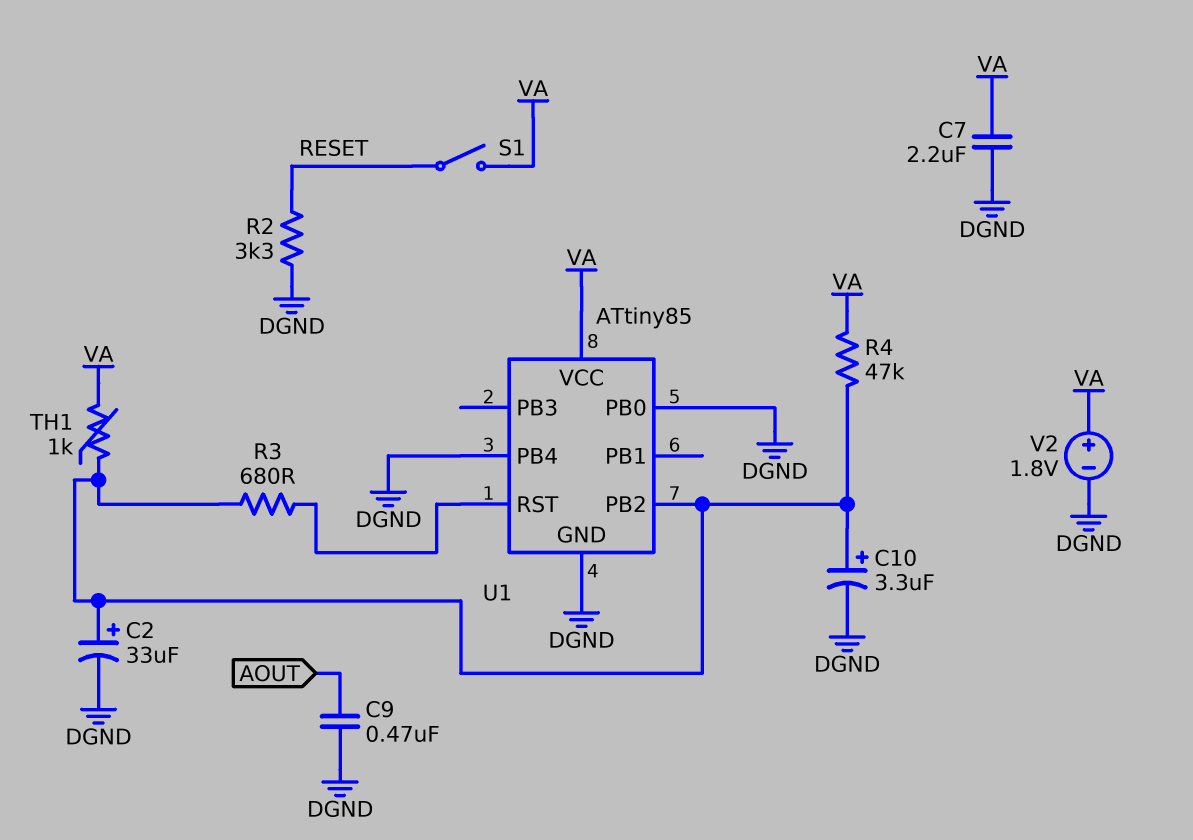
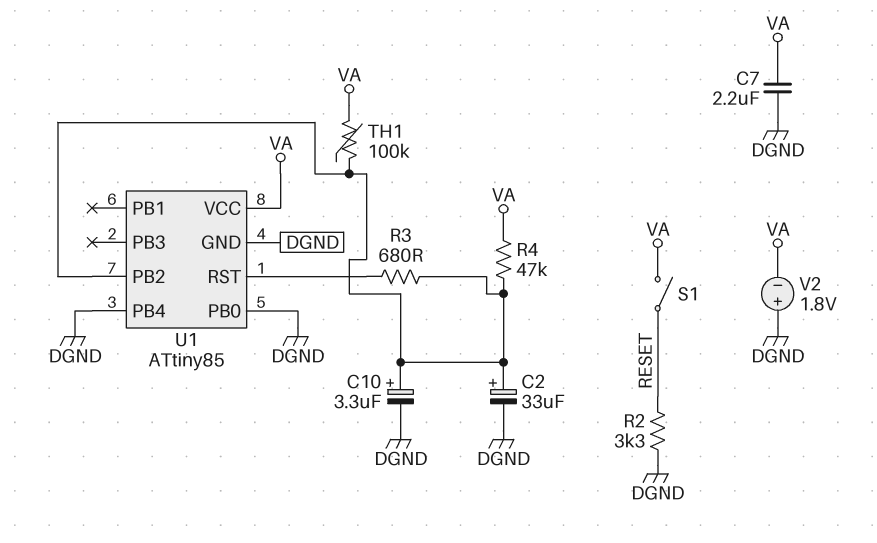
C9: 470nF (AOUT, DGND) -> none
TH1: 1k (U1/PB2, VA) -> 100k (U1/PB2, VA)
V2: 1.8V (plus VA, minus DGND) -> 1.8V (plus DGND, minus VA)

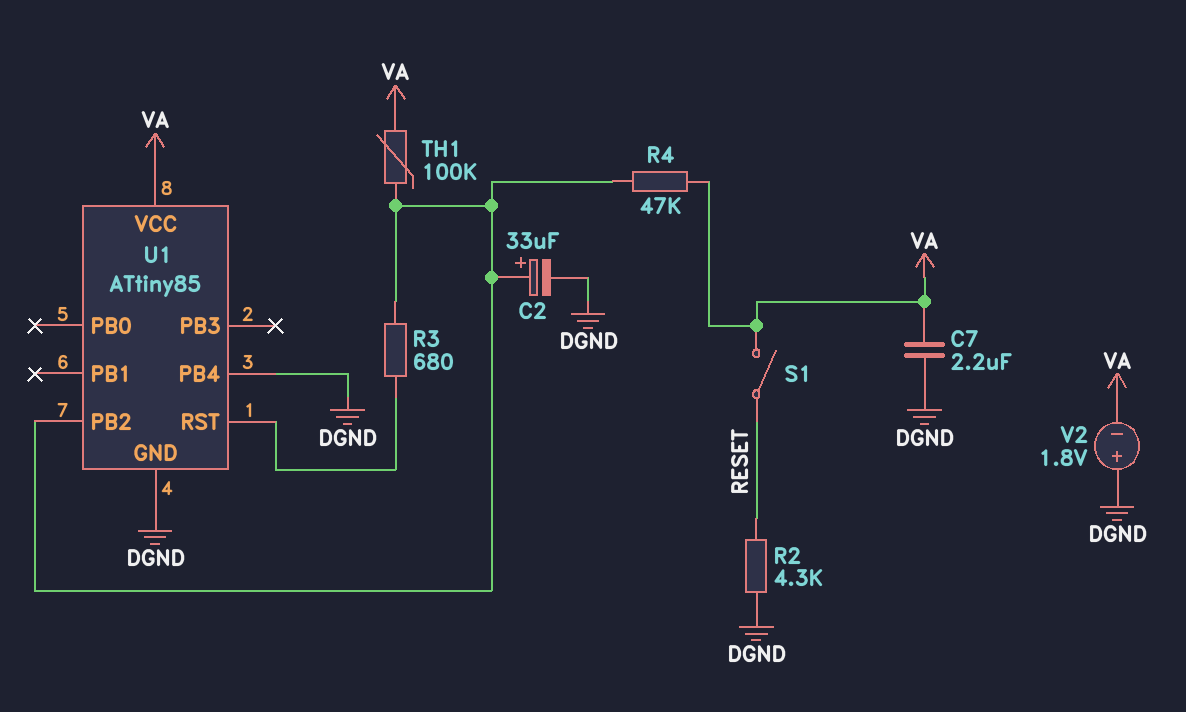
C10: 3.3uF (plus U1/PB2, minus DGND) -> none
R2: 3.3k (DGND, RESET) -> 4.3k (DGND, RESET)
U1 pin PB0: DGND -> none

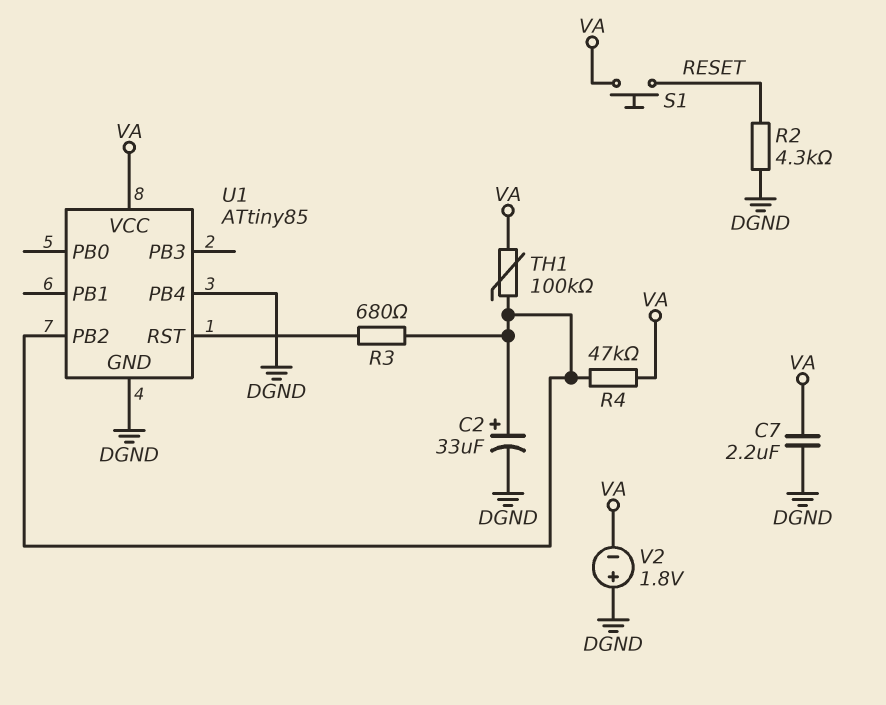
S1: switch (RESET, VA) -> button (RESET, VA)

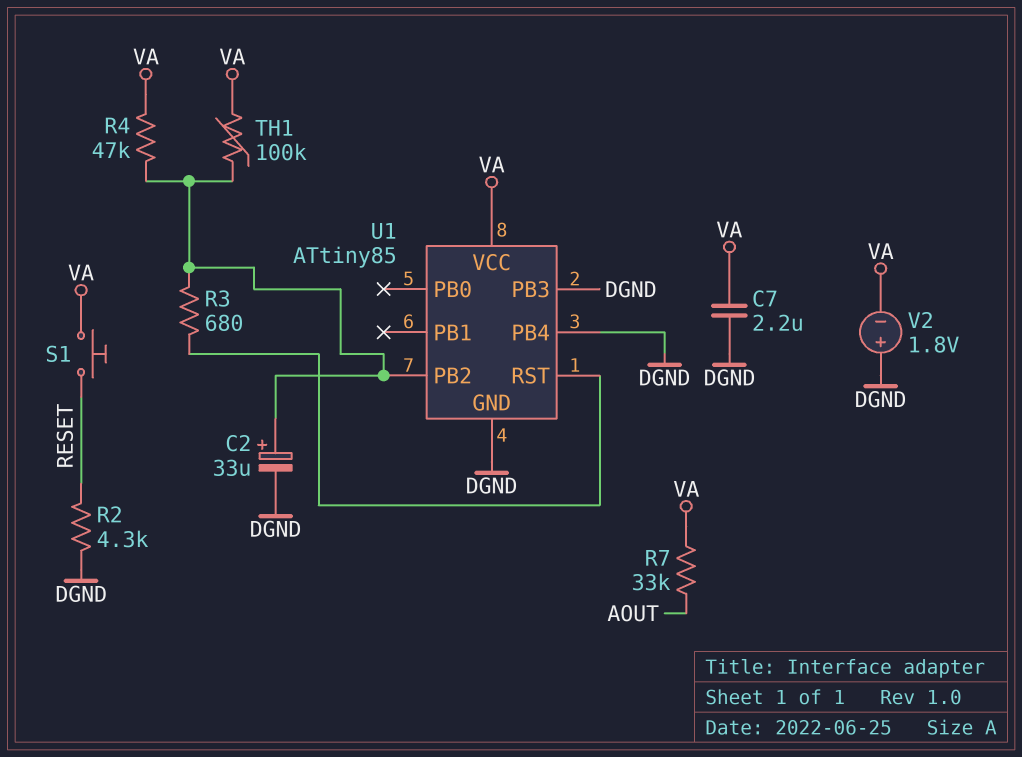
R7: none -> 33k (AOUT, VA)
U1 pin PB3: none -> DGND

